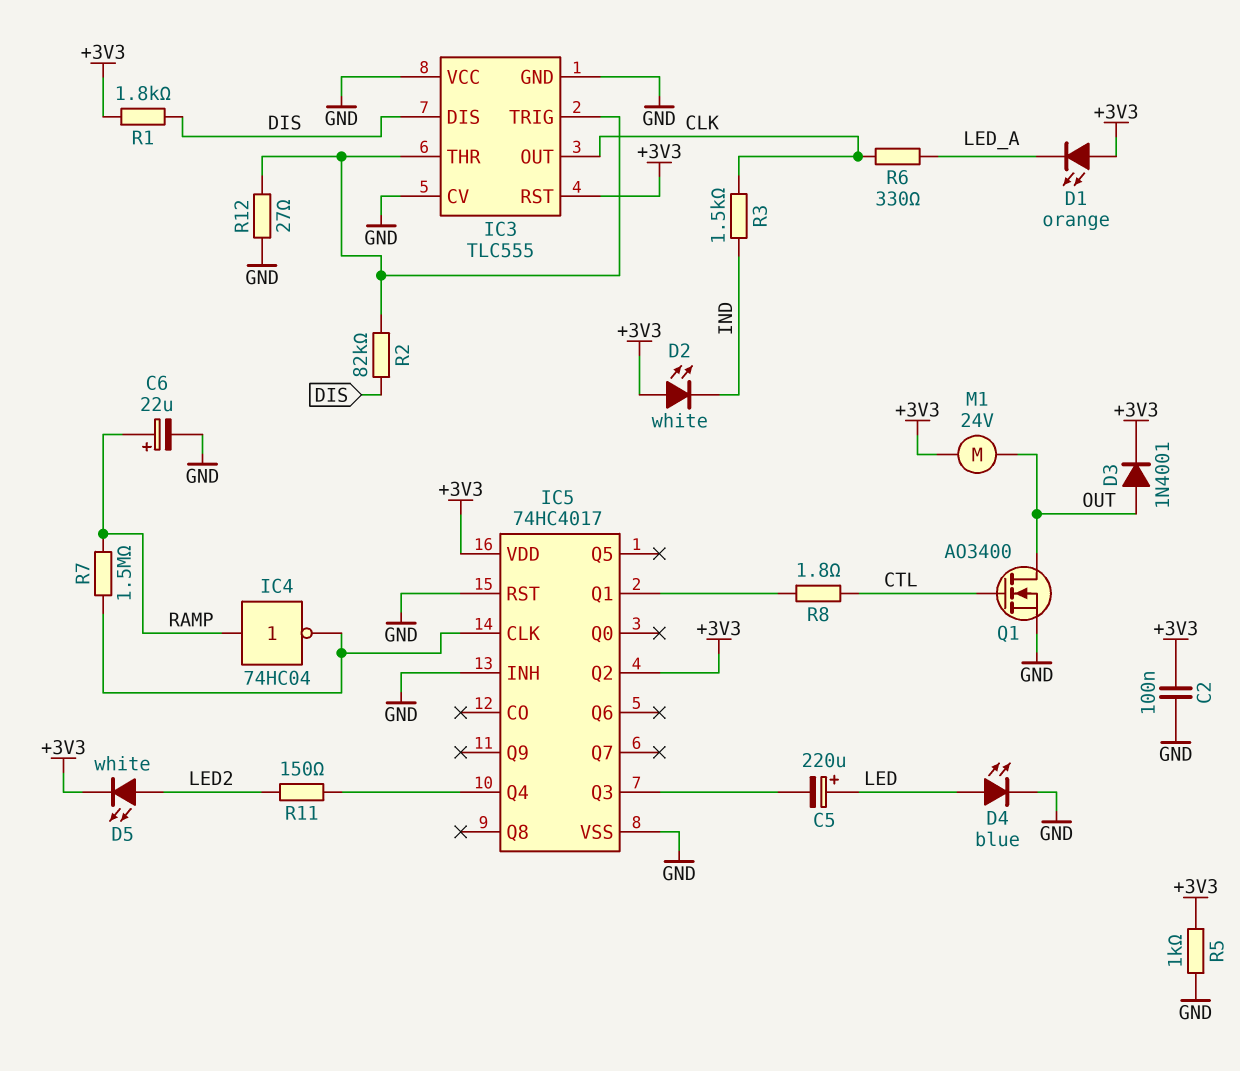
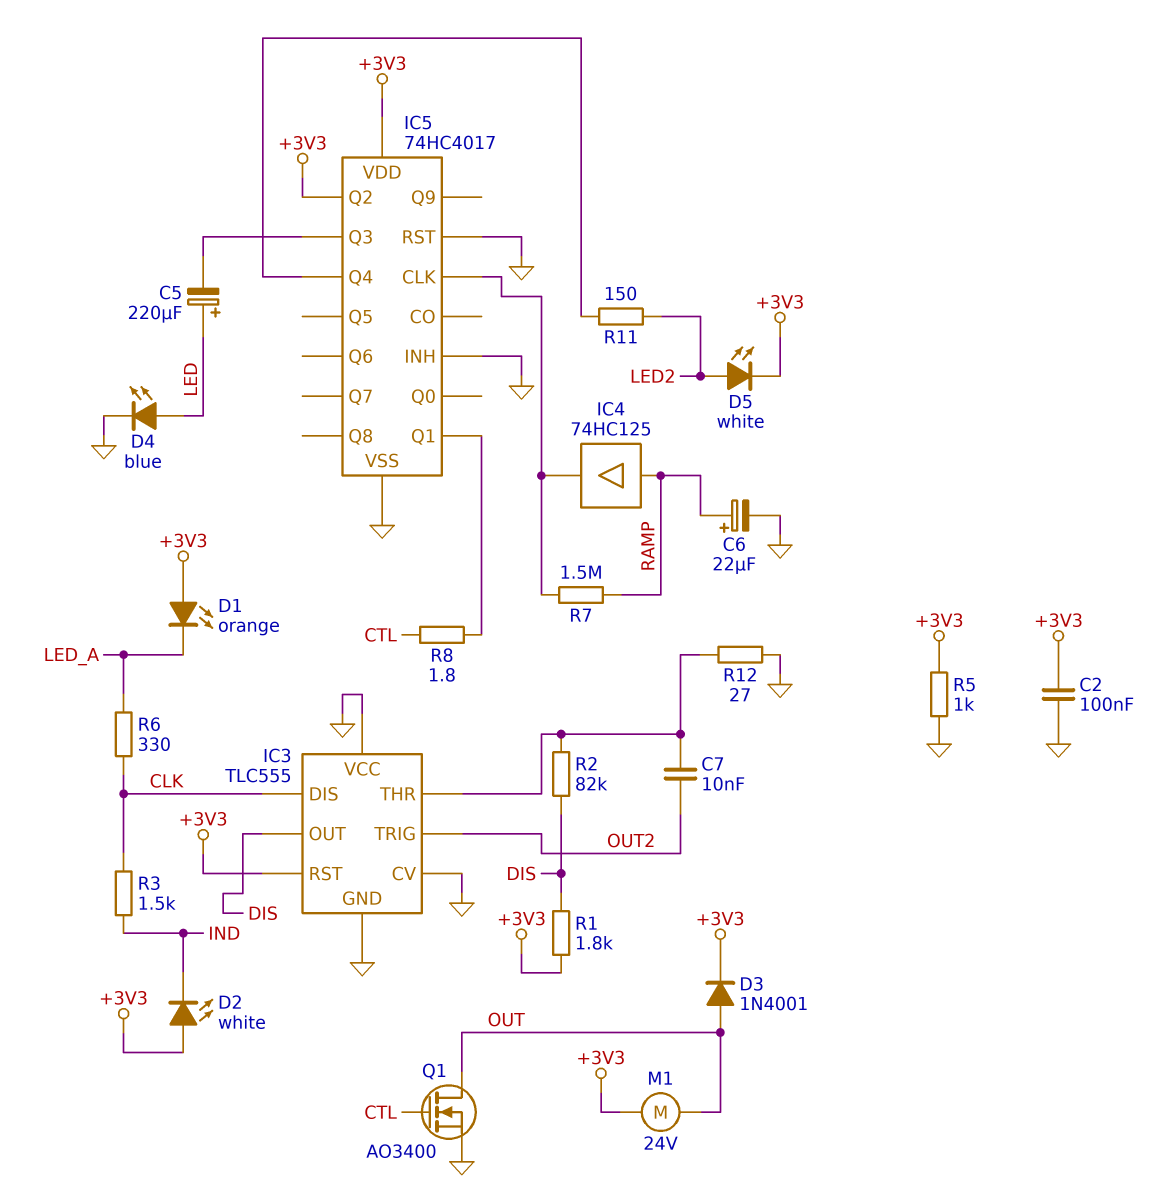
C7: none -> 10nF (IC3/THR, OUT2)
IC3 pin DIS: DIS -> CLK
IC3 pin OUT: CLK -> DIS
IC3 pin TRIG: IC3/THR -> OUT2
IC4: NOT 74HC04 (in RAMP, out IC5/CLK) -> buffer 74HC125 (in RAMP, out IC5/CLK)

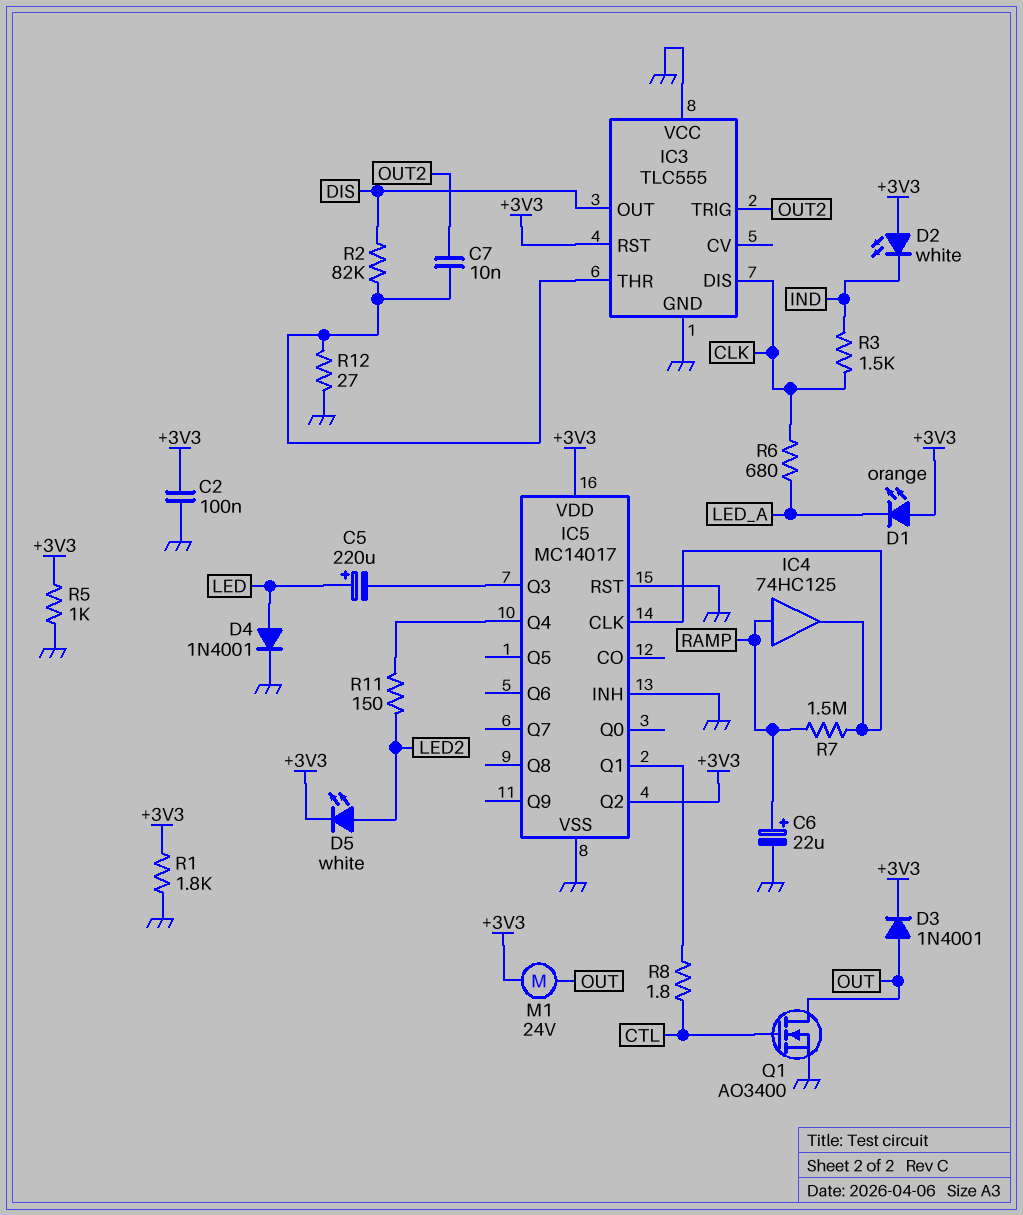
D4: LED blue (A LED, K GND) -> diode 1N4001 (A LED, K GND)
IC3 pin CV: GND -> none
IC5: 74HC4017 -> MC14017
R1: 1.8k (+3V3, DIS) -> 1.8k (+3V3, GND)
R6: 330 (CLK, LED_A) -> 680 (CLK, LED_A)

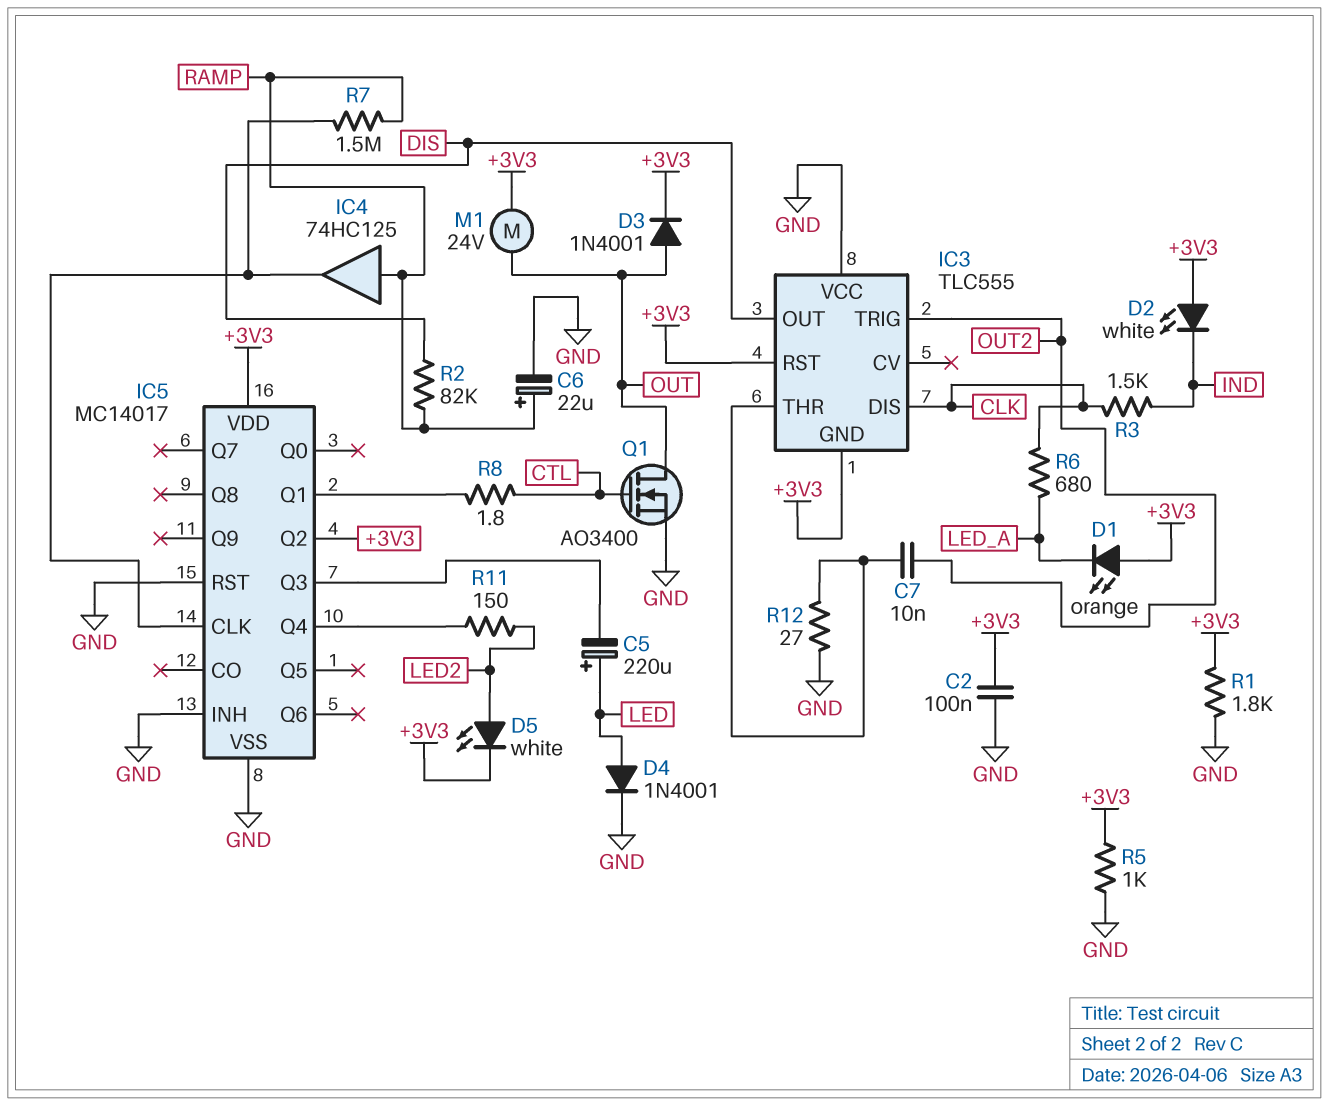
IC3 pin GND: GND -> +3V3
R2: 82k (DIS, IC3/THR) -> 82k (DIS, RAMP)

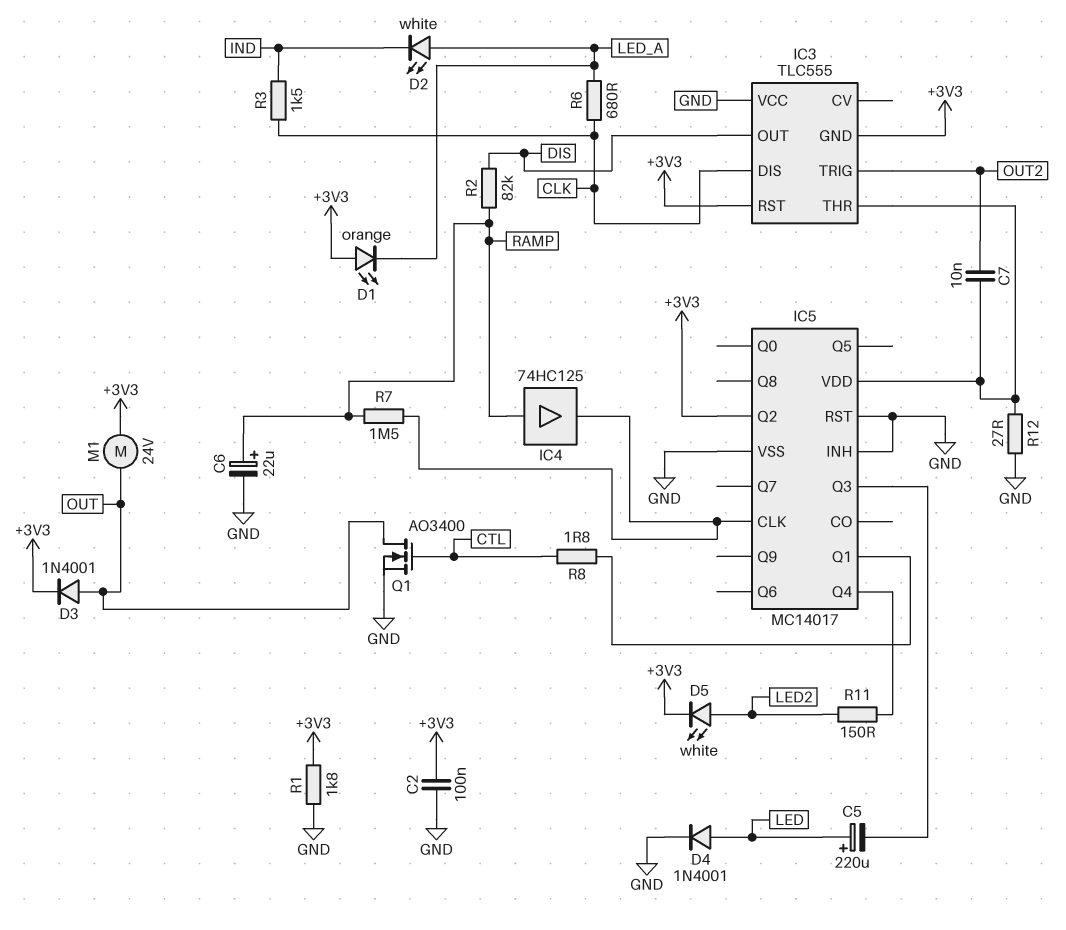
D2: LED white (A +3V3, K IND) -> LED white (A LED_A, K IND)
IC5 pin VDD: +3V3 -> IC3/THR
R5: 1k (+3V3, GND) -> none

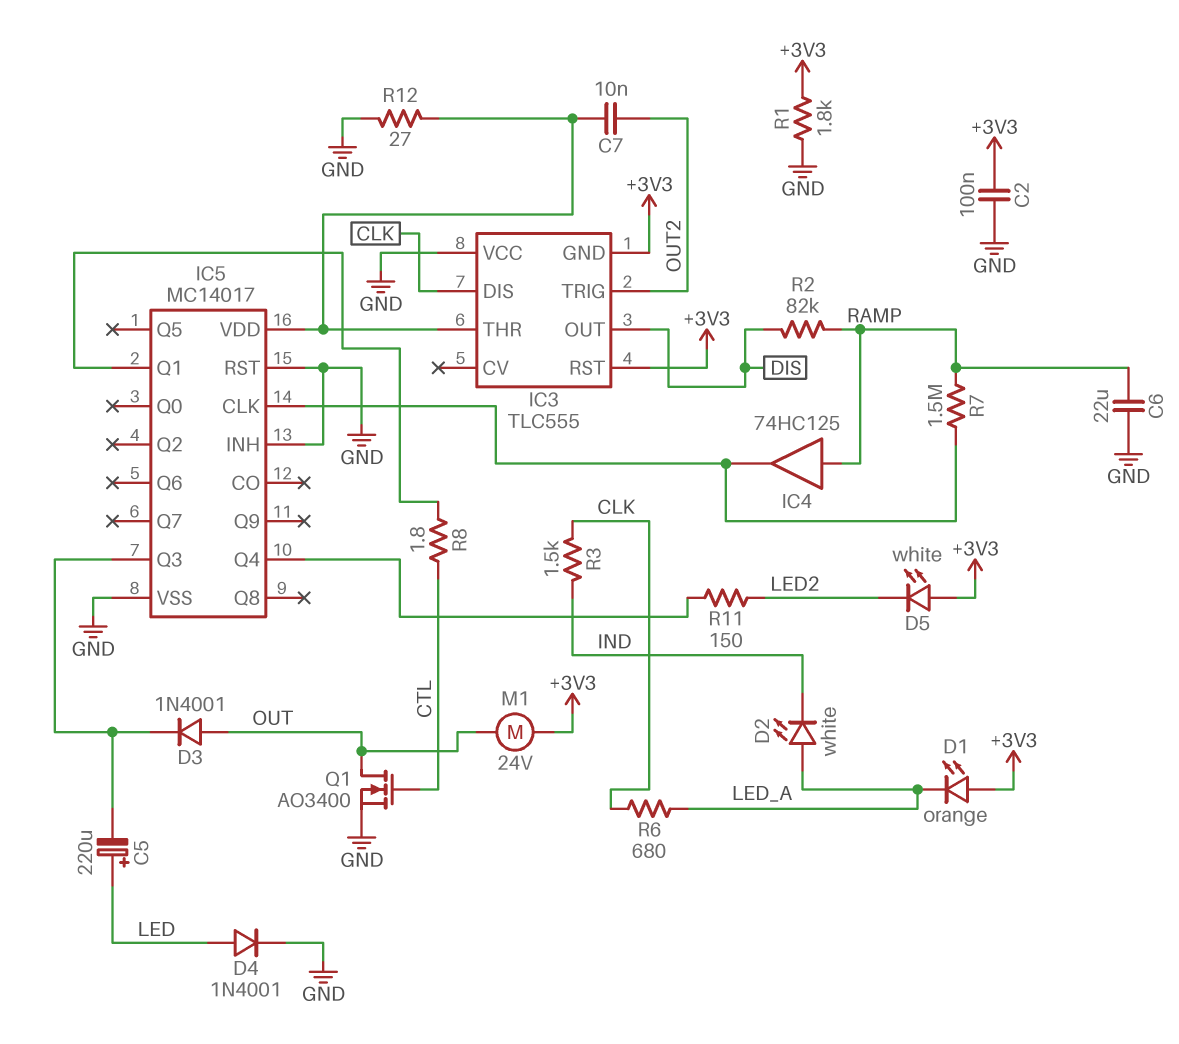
C6: 22uF (plus RAMP, minus GND) -> 22uF (GND, RAMP)
D3: diode 1N4001 (A OUT, K +3V3) -> diode 1N4001 (A OUT, K IC5/Q3)
D5: LED white (A LED2, K +3V3) -> LED white (A +3V3, K LED2)
IC5 pin Q2: +3V3 -> none

